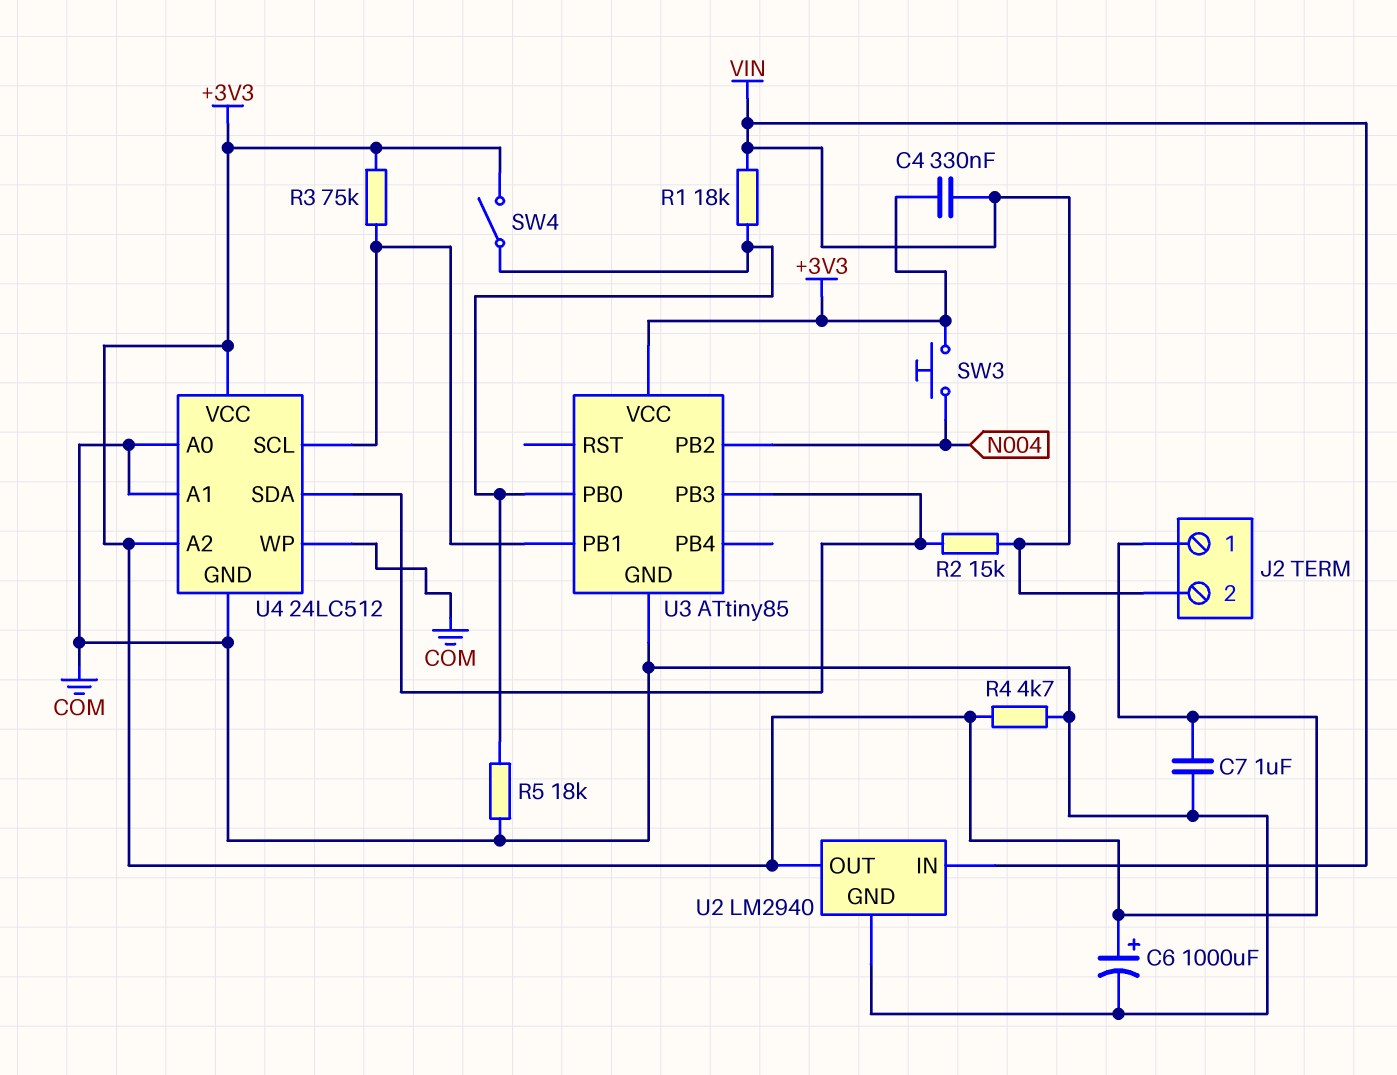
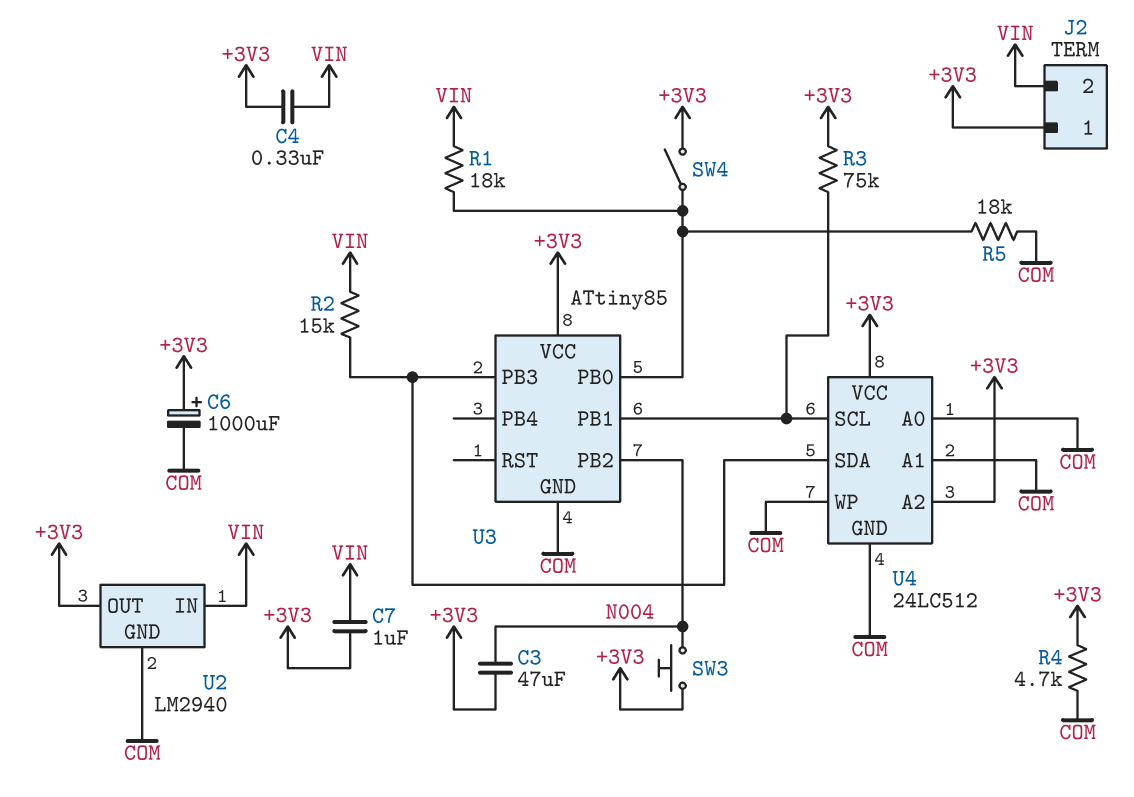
C3: none -> 47uF (+3V3, N004)
C7: 1uF (+3V3, COM) -> 1uF (+3V3, VIN)

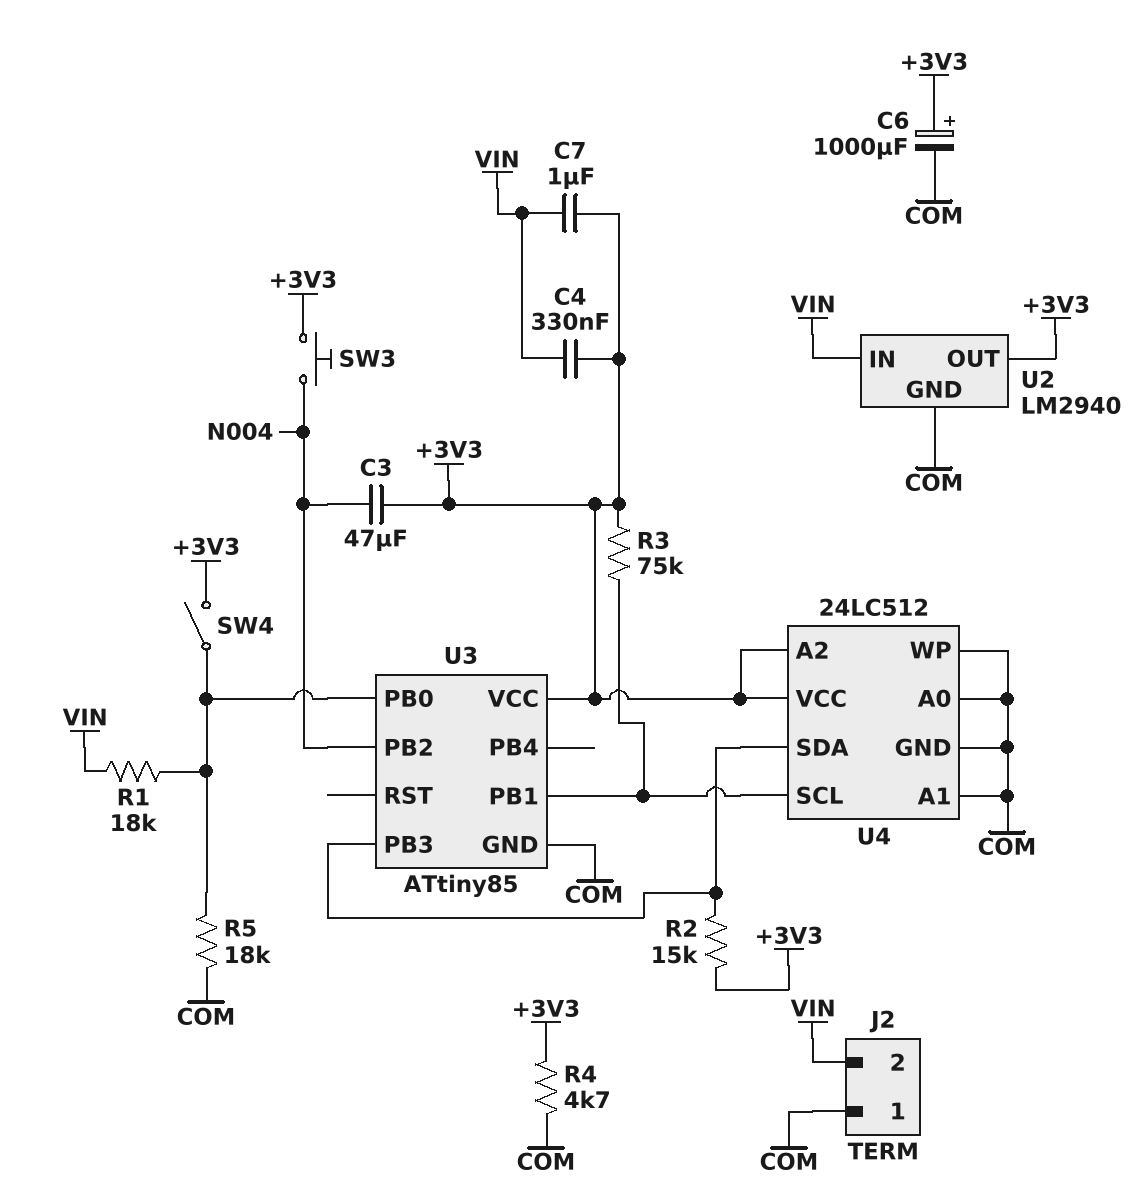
J2 pin 1: +3V3 -> COM
R2: 15k (U3/PB3, VIN) -> 15k (+3V3, U3/PB3)

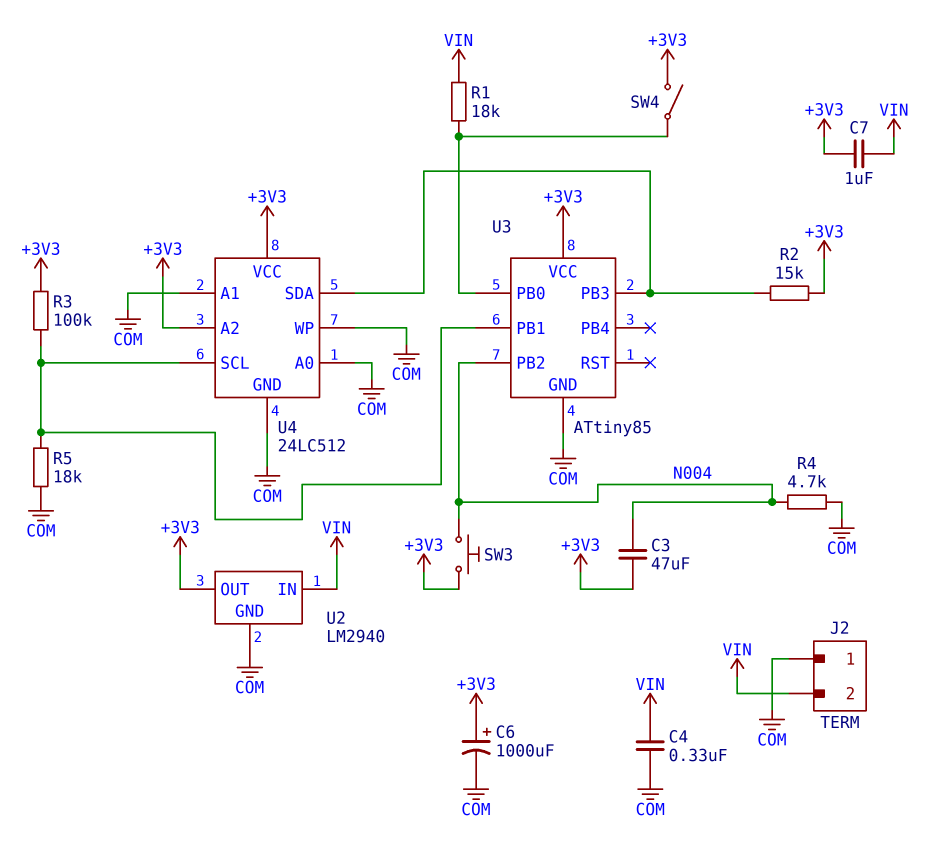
C4: 330nF (+3V3, VIN) -> 330nF (COM, VIN)
R3: 75k (+3V3, U3/PB1) -> 100k (+3V3, U3/PB1)
R4: 4.7k (+3V3, COM) -> 4.7k (COM, N004)
R5: 18k (COM, U3/PB0) -> 18k (COM, U3/PB1)

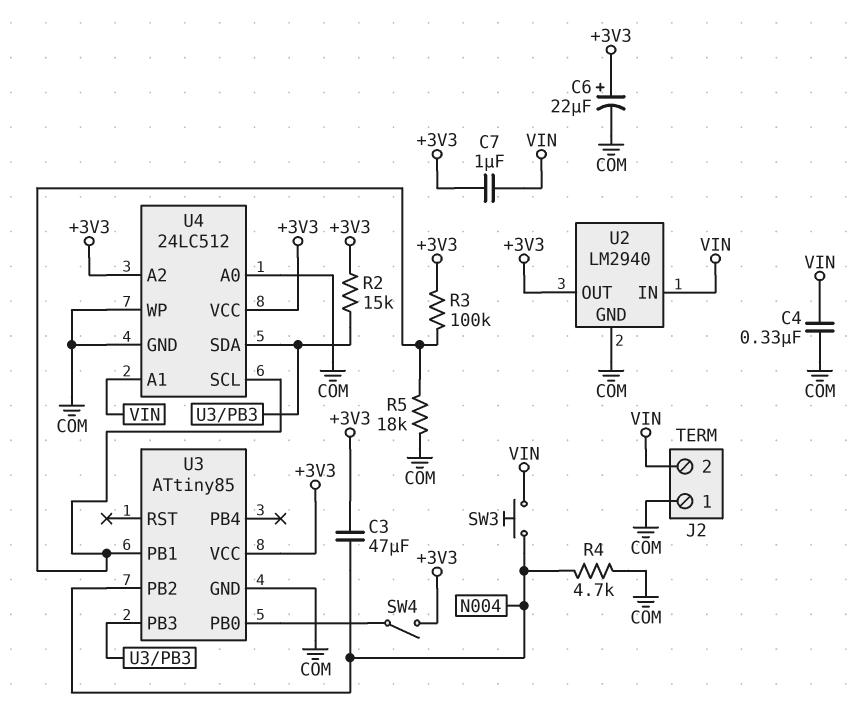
C6: 1000uF (plus +3V3, minus COM) -> 22uF (plus +3V3, minus COM)
R1: 18k (U3/PB0, VIN) -> none
SW3: button (+3V3, N004) -> button (N004, VIN)
U4 pin A1: COM -> VIN

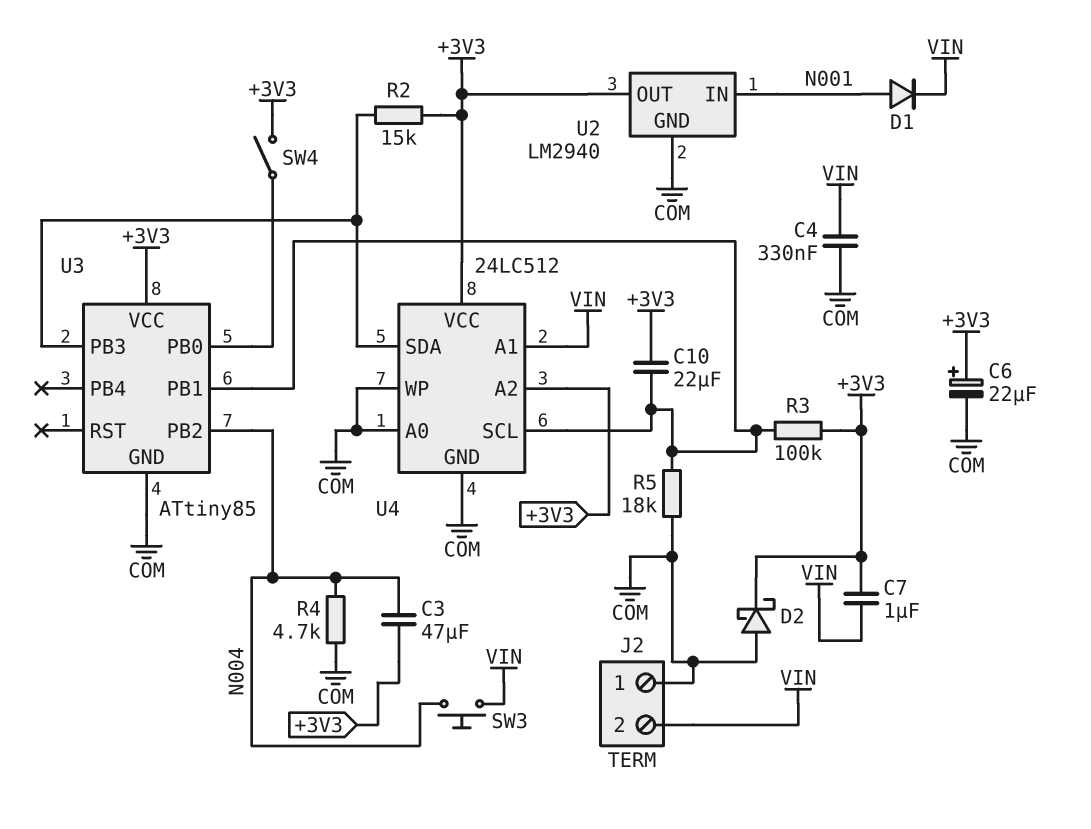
C10: none -> 22uF (+3V3, U3/PB1)
D1: none -> diode (A N001, K VIN)
D2: none -> schottky (A COM, K +3V3)
U2 pin IN: VIN -> N001

